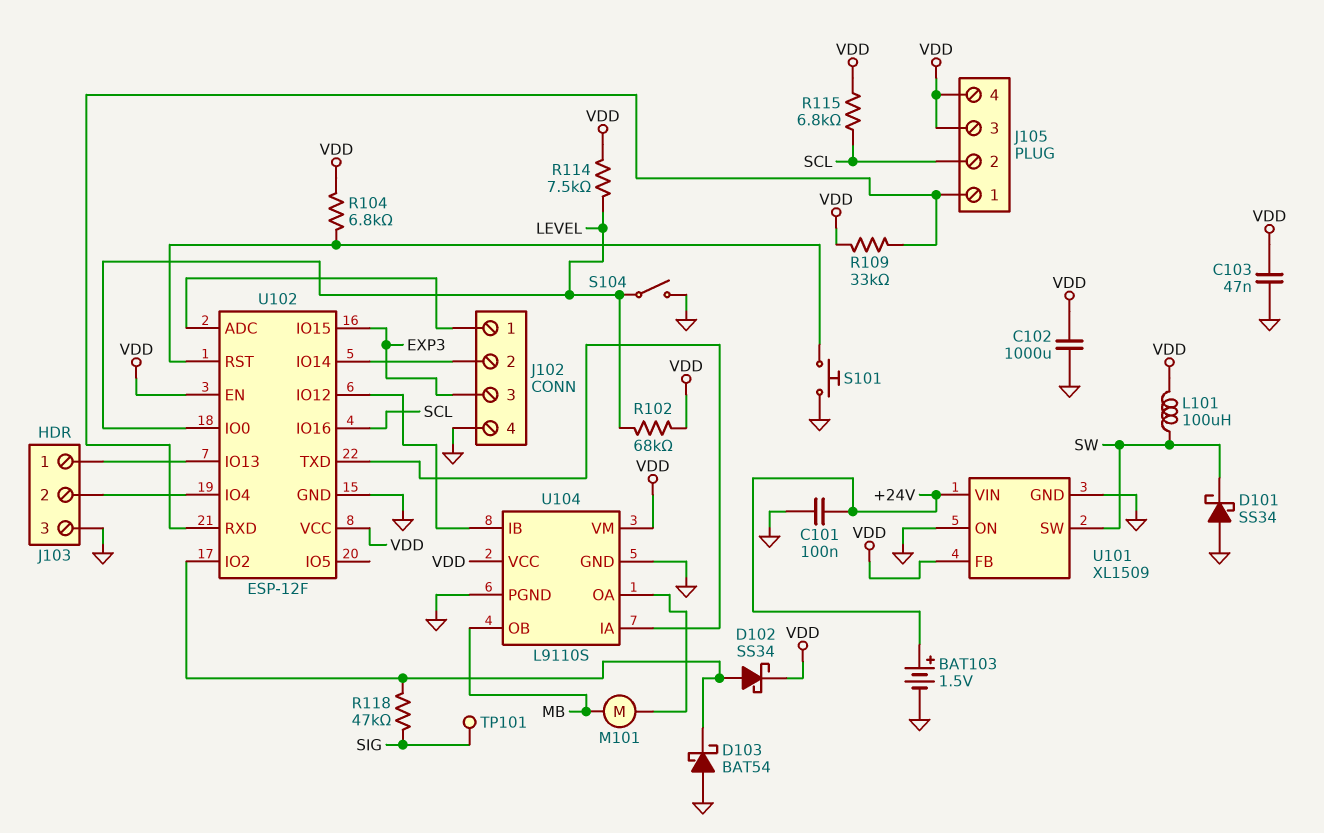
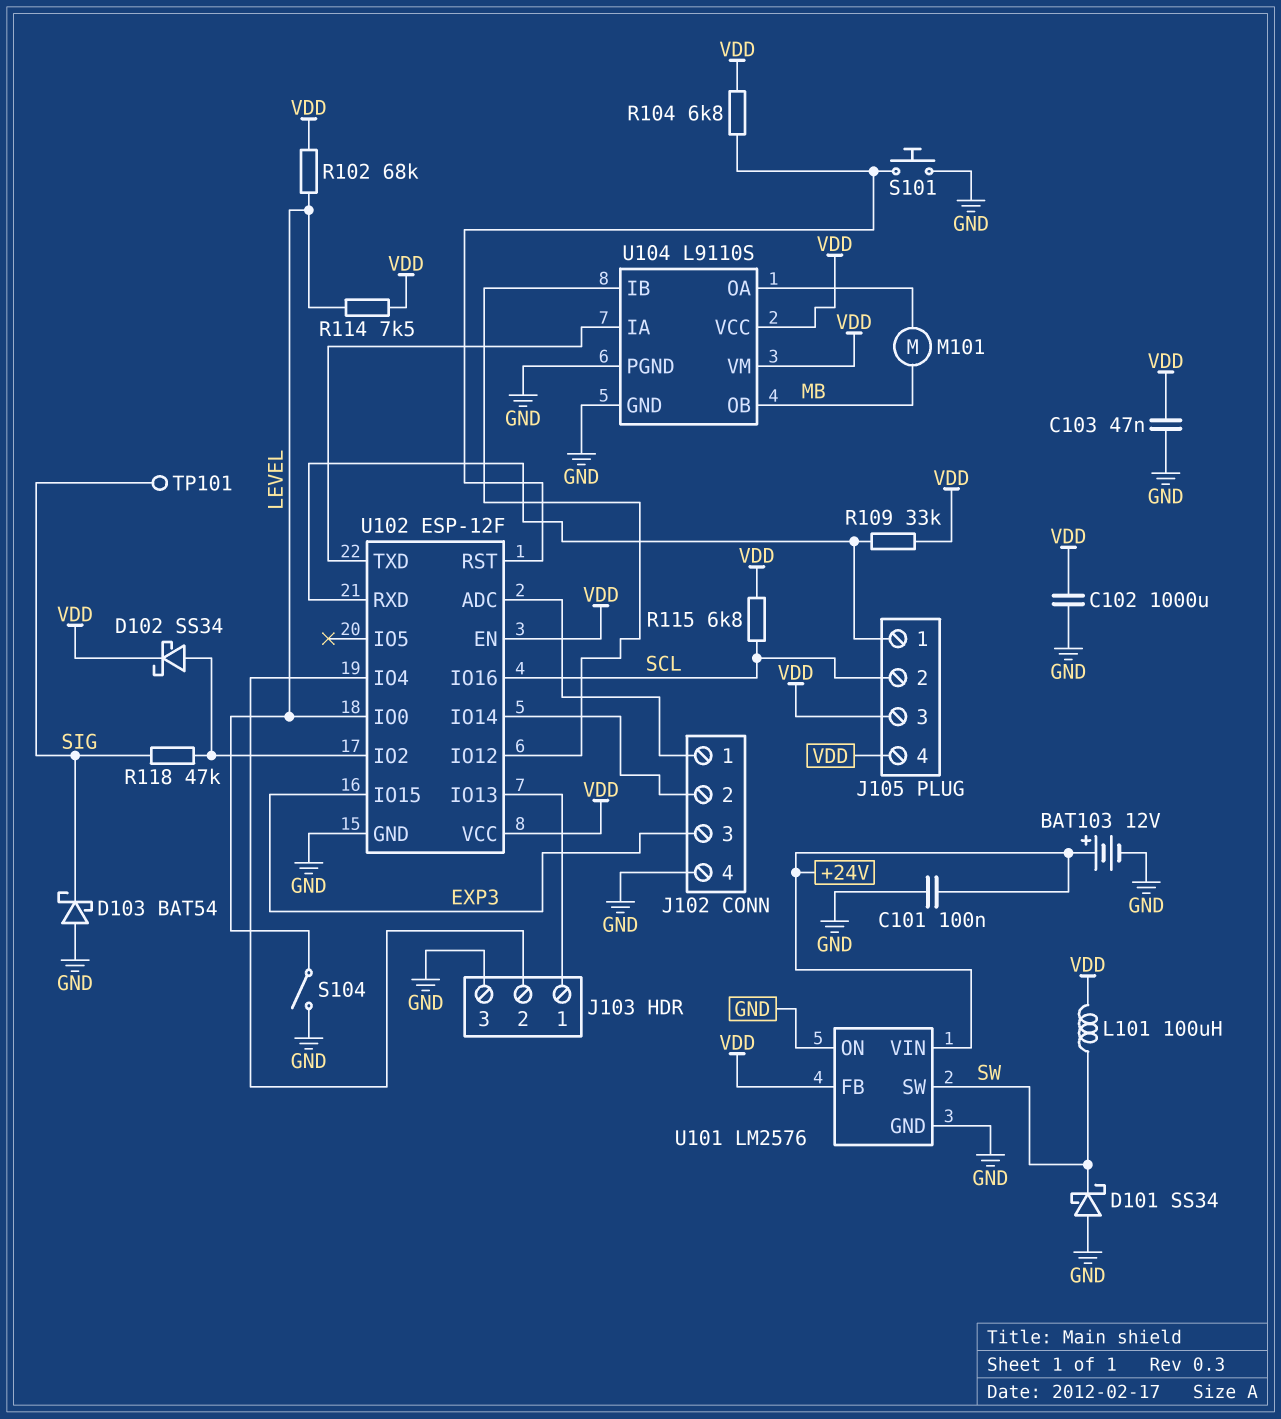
BAT103: 1.5V (plus +24V, minus GND) -> 12V (plus +24V, minus GND)
D103: schottky BAT54 (A GND, K U102/IO2) -> schottky BAT54 (A GND, K SIG)
U101: XL1509 -> LM2576

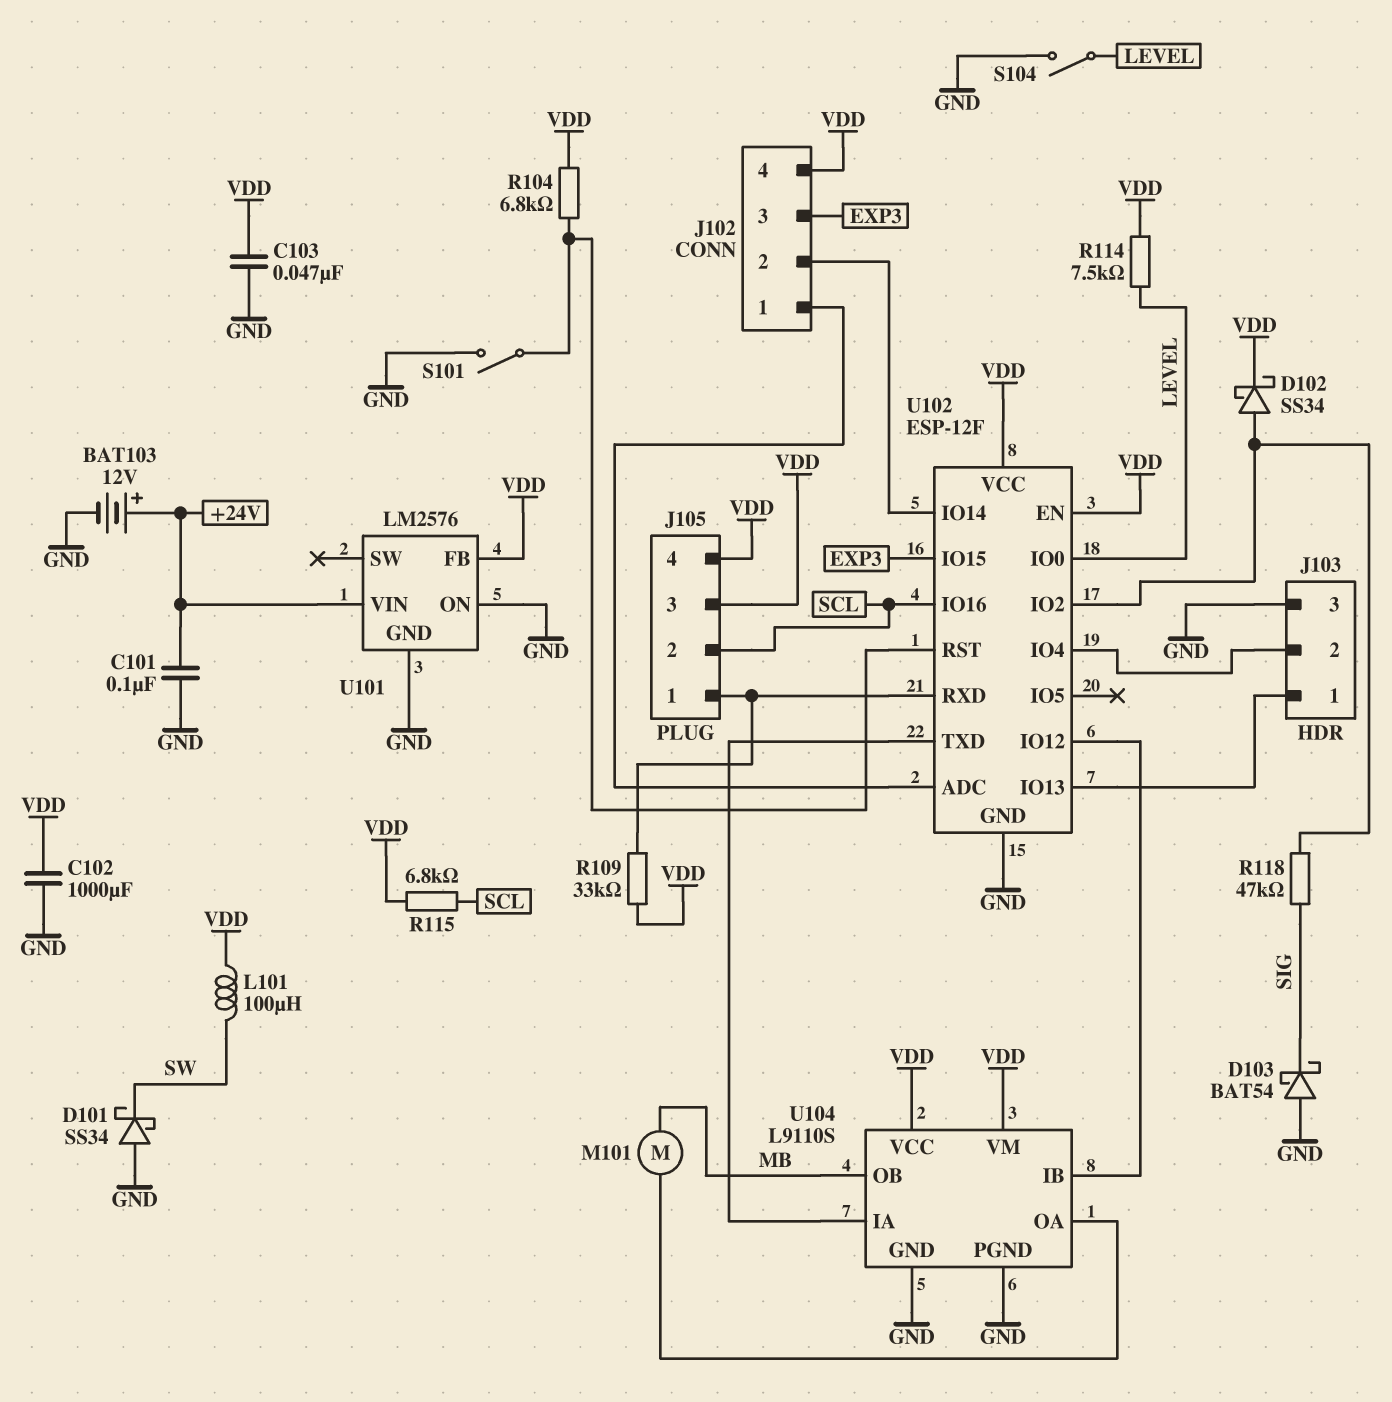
J102 pin 4: GND -> VDD
R102: 68k (LEVEL, VDD) -> none
S101: button (GND, U102/RST) -> switch (GND, U102/RST)
TP101: test point (SIG) -> none
U101 pin SW: SW -> none

